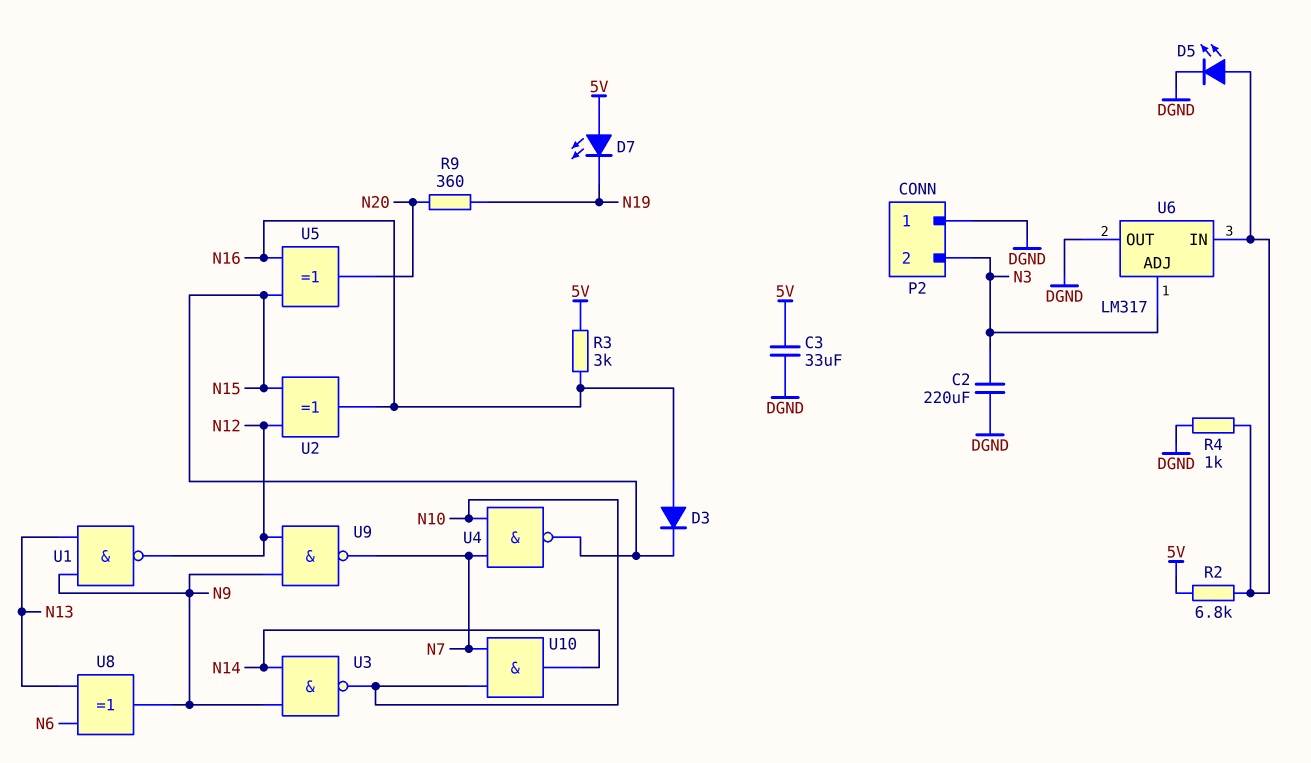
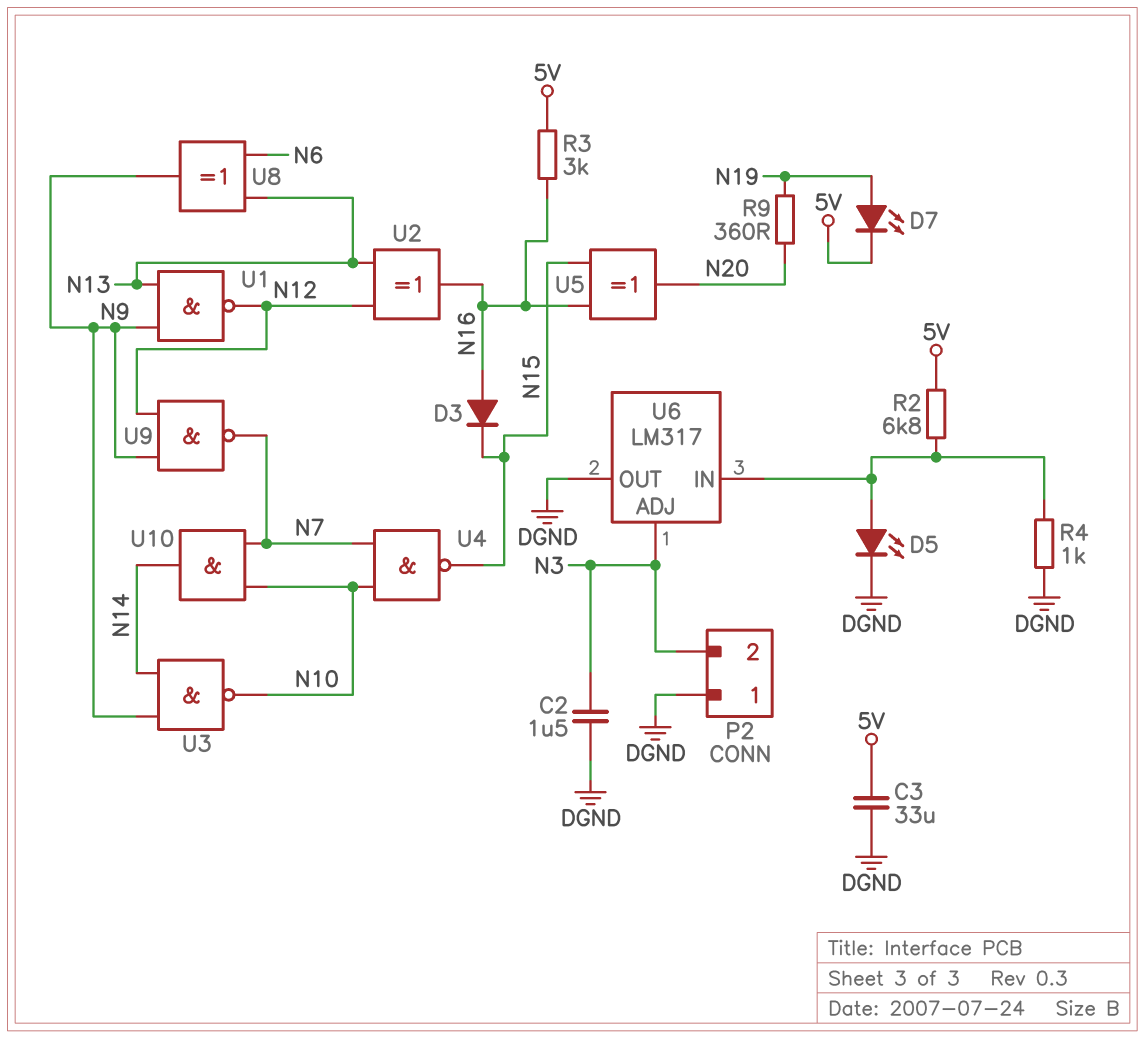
C2: 220uF (DGND, N3) -> 1.5uF (DGND, N3)
D7: LED (A 5V, K N19) -> LED (A N19, K 5V)
U2: XOR (in N12, in N15, out N16) -> XOR (in N12, in N13, out N16)

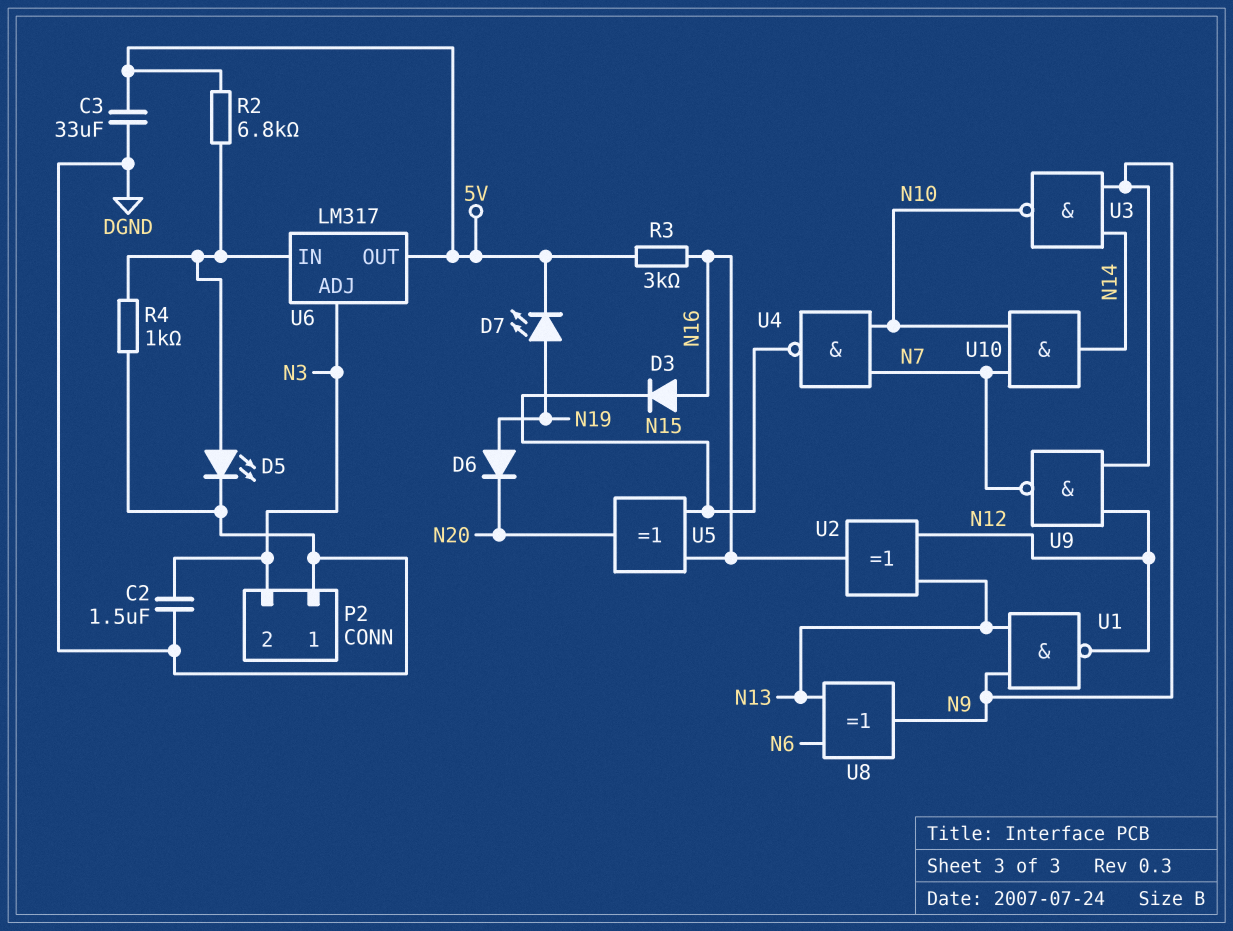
D6: none -> diode (A N19, K N20)
R9: 360 (N19, N20) -> none
U6 pin OUT: DGND -> 5V

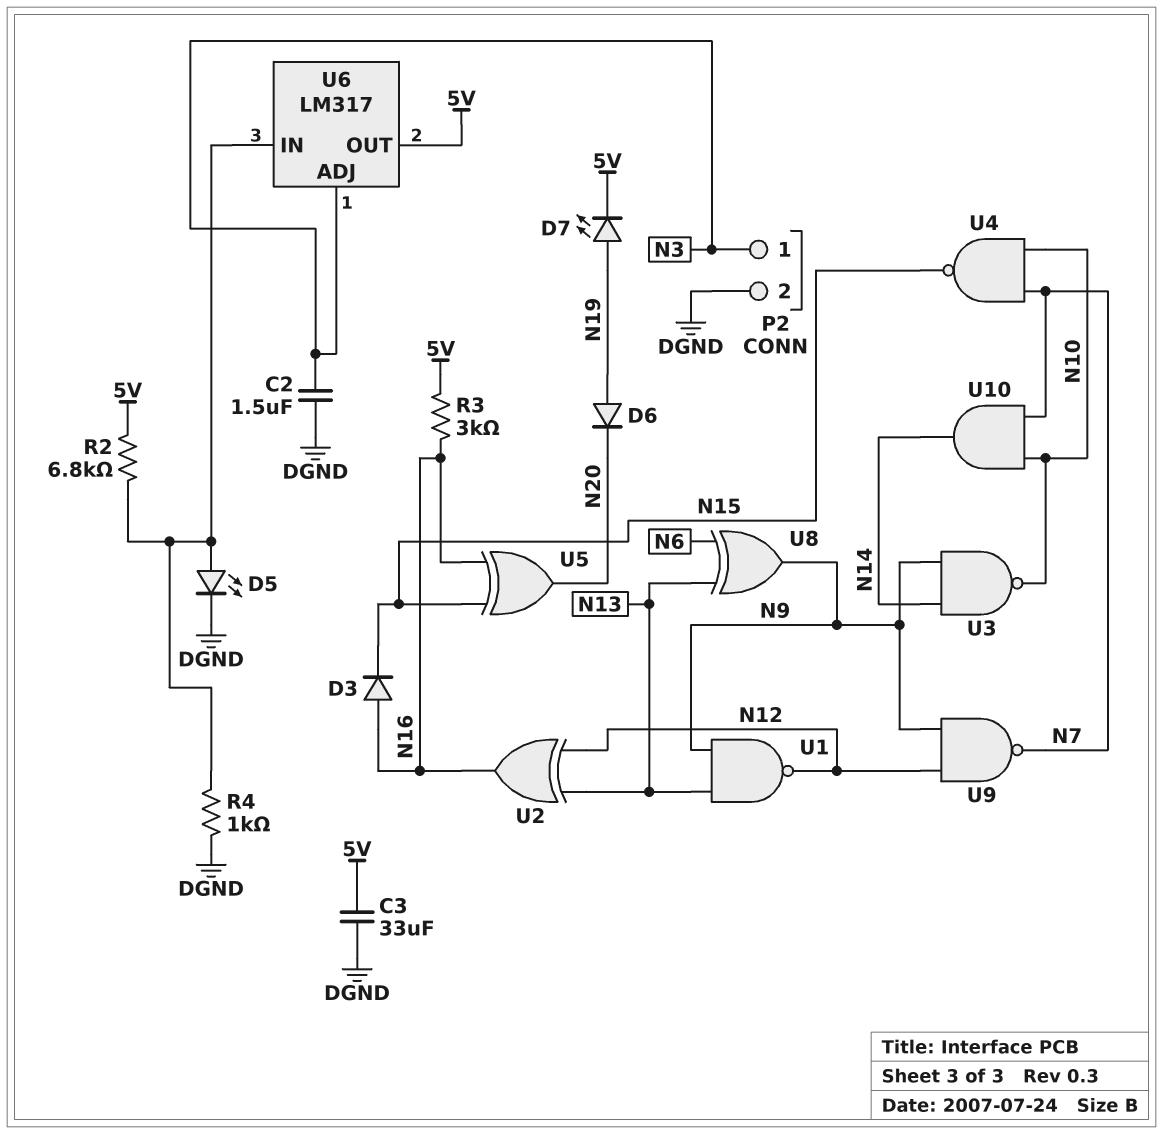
P2 pin 1: DGND -> N3
P2 pin 2: N3 -> DGND

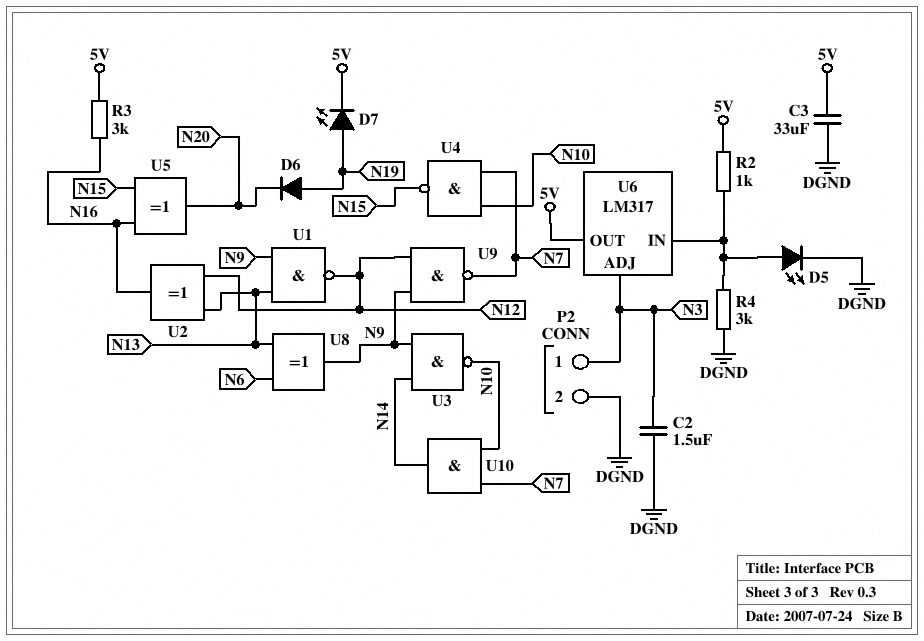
D3: diode (A N16, K N15) -> none
R2: 6.8k (5V, U6/IN) -> 1k (5V, U6/IN)
R4: 1k (DGND, U6/IN) -> 3k (DGND, U6/IN)

